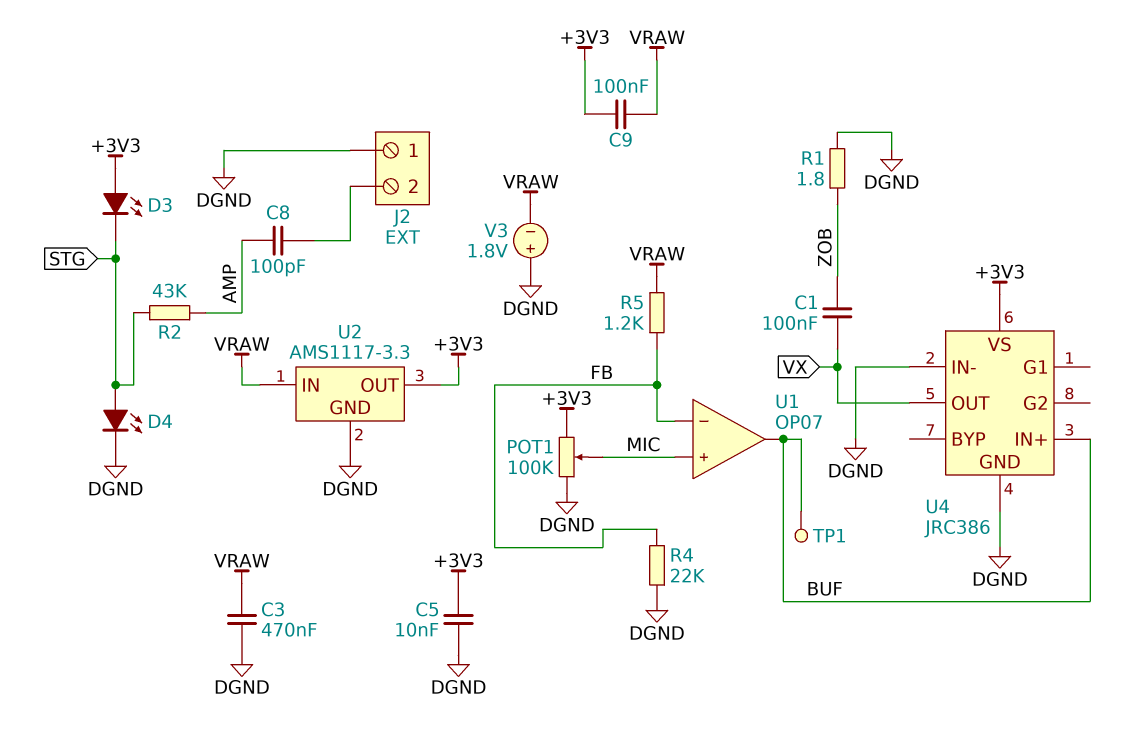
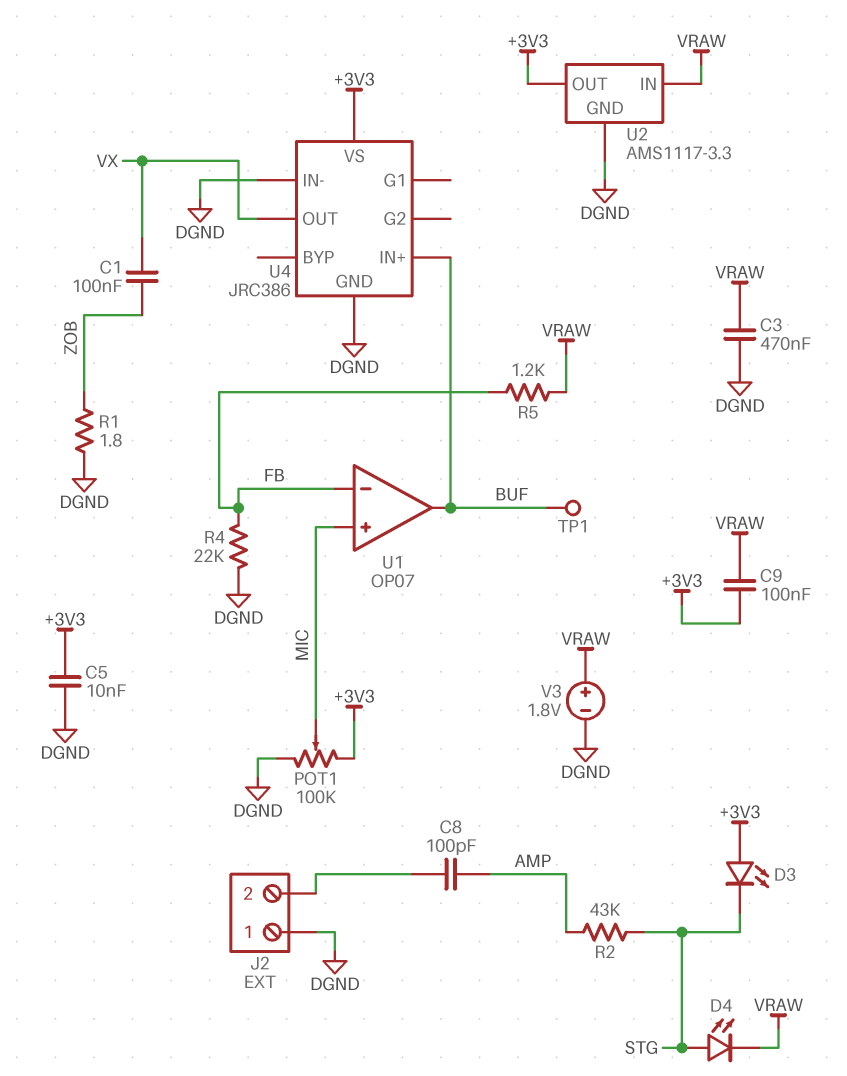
D4: LED (A STG, K DGND) -> LED (A STG, K VRAW)
V3: 1.8V (plus DGND, minus VRAW) -> 1.8V (plus VRAW, minus DGND)

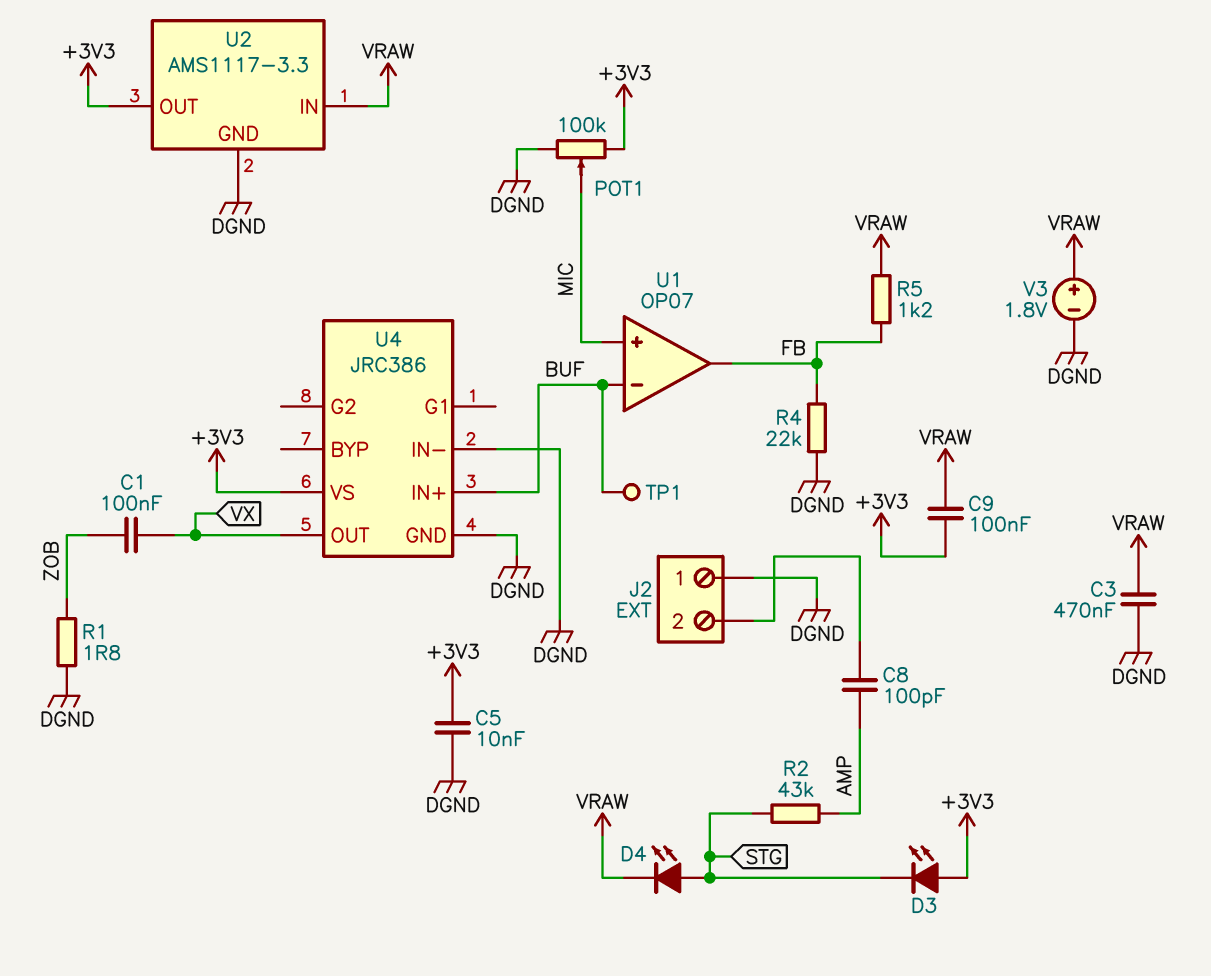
U1 pin in-: FB -> BUF
U1 pin out: BUF -> FB

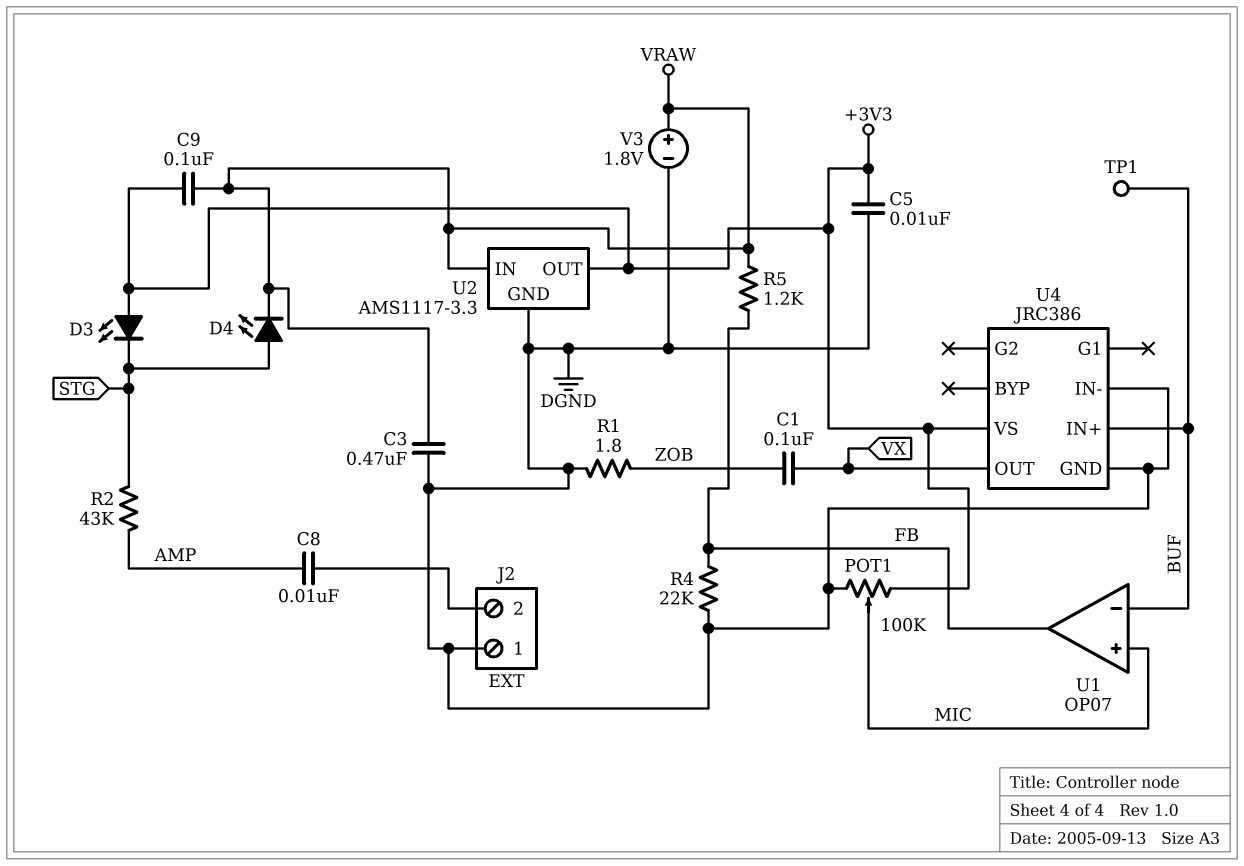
C8: 100pF (AMP, J2/2) -> 10nF (AMP, J2/2)

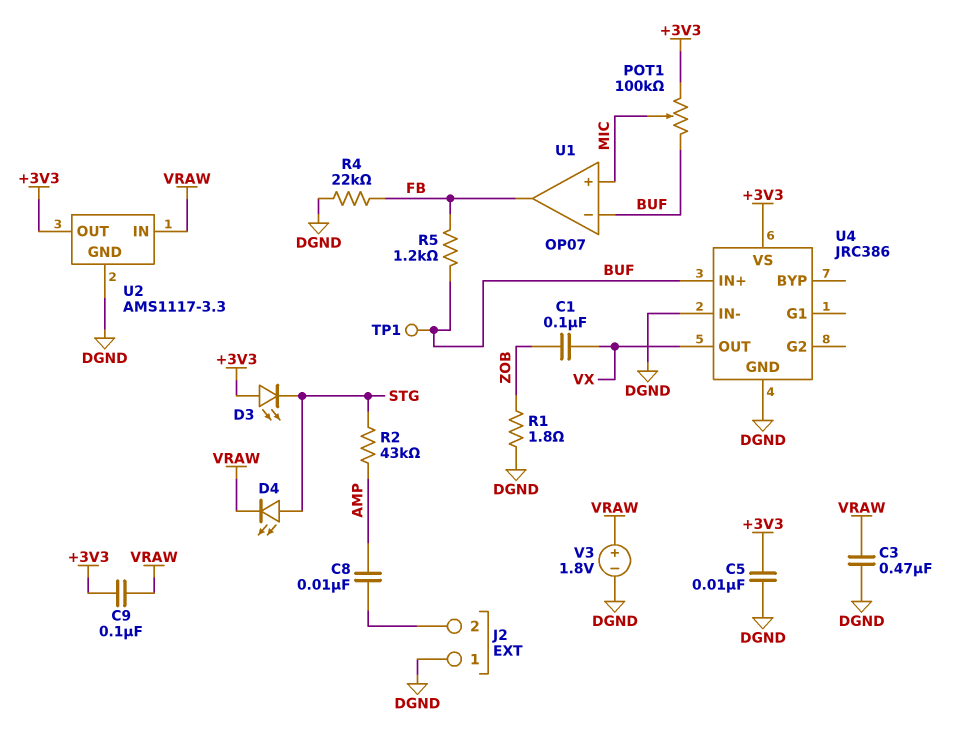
POT1: 100k (+3V3, DGND, wiper MIC) -> 100k (+3V3, BUF, wiper MIC)
R5: 1.2k (FB, VRAW) -> 1.2k (BUF, FB)

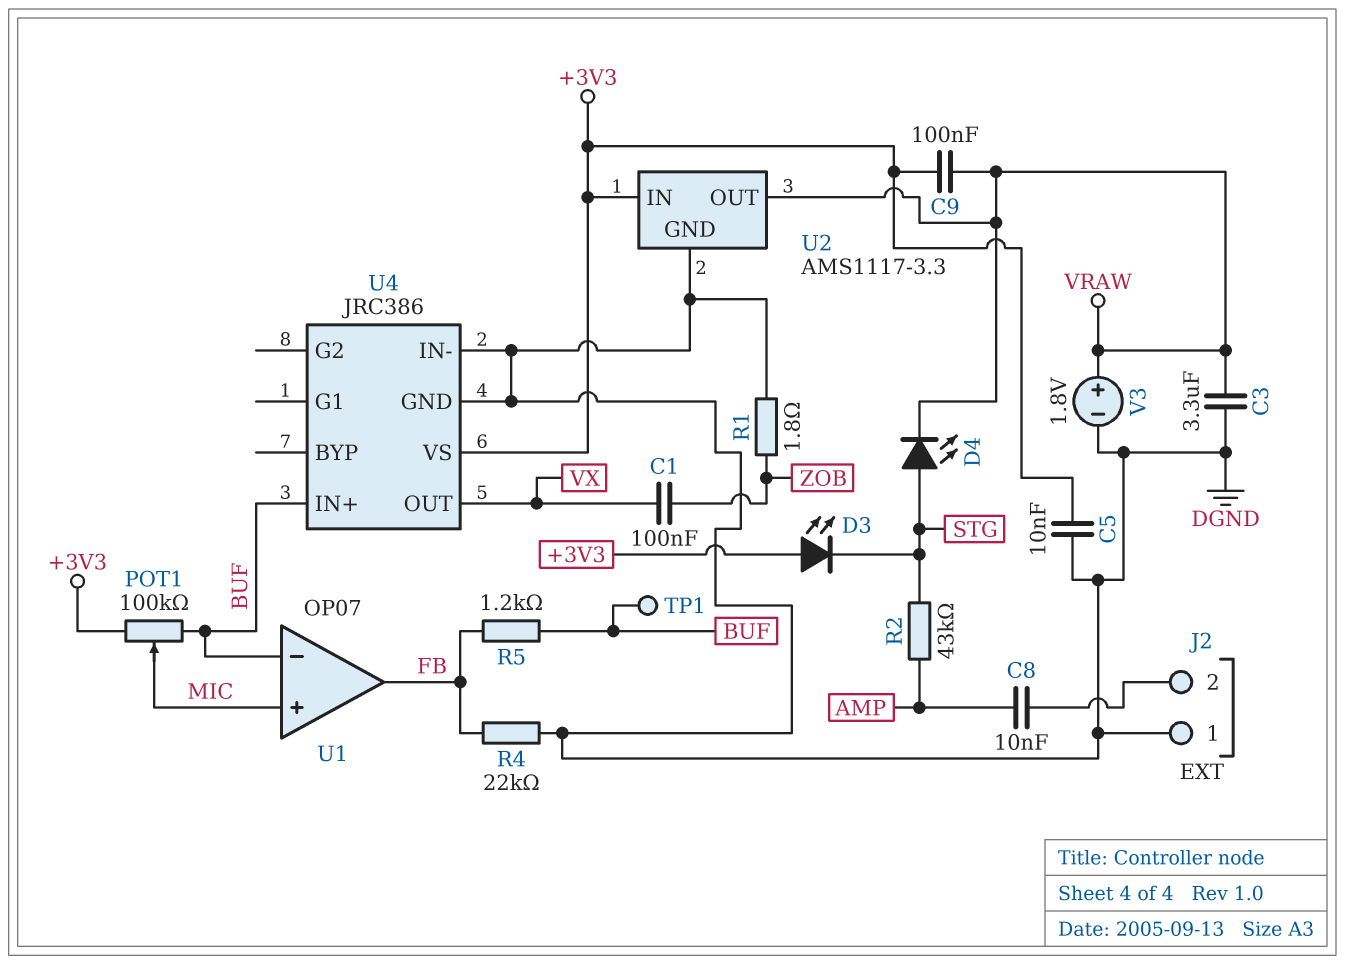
C3: 470nF (DGND, VRAW) -> 3.3uF (DGND, VRAW)
U2 pin IN: VRAW -> +3V3
U2 pin OUT: +3V3 -> VRAW

